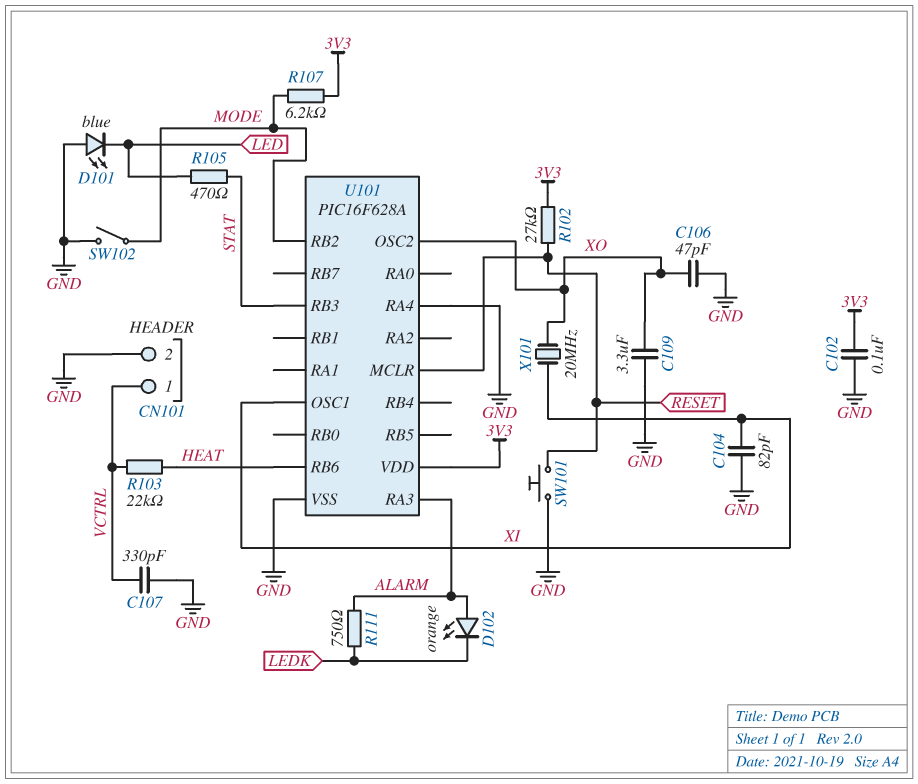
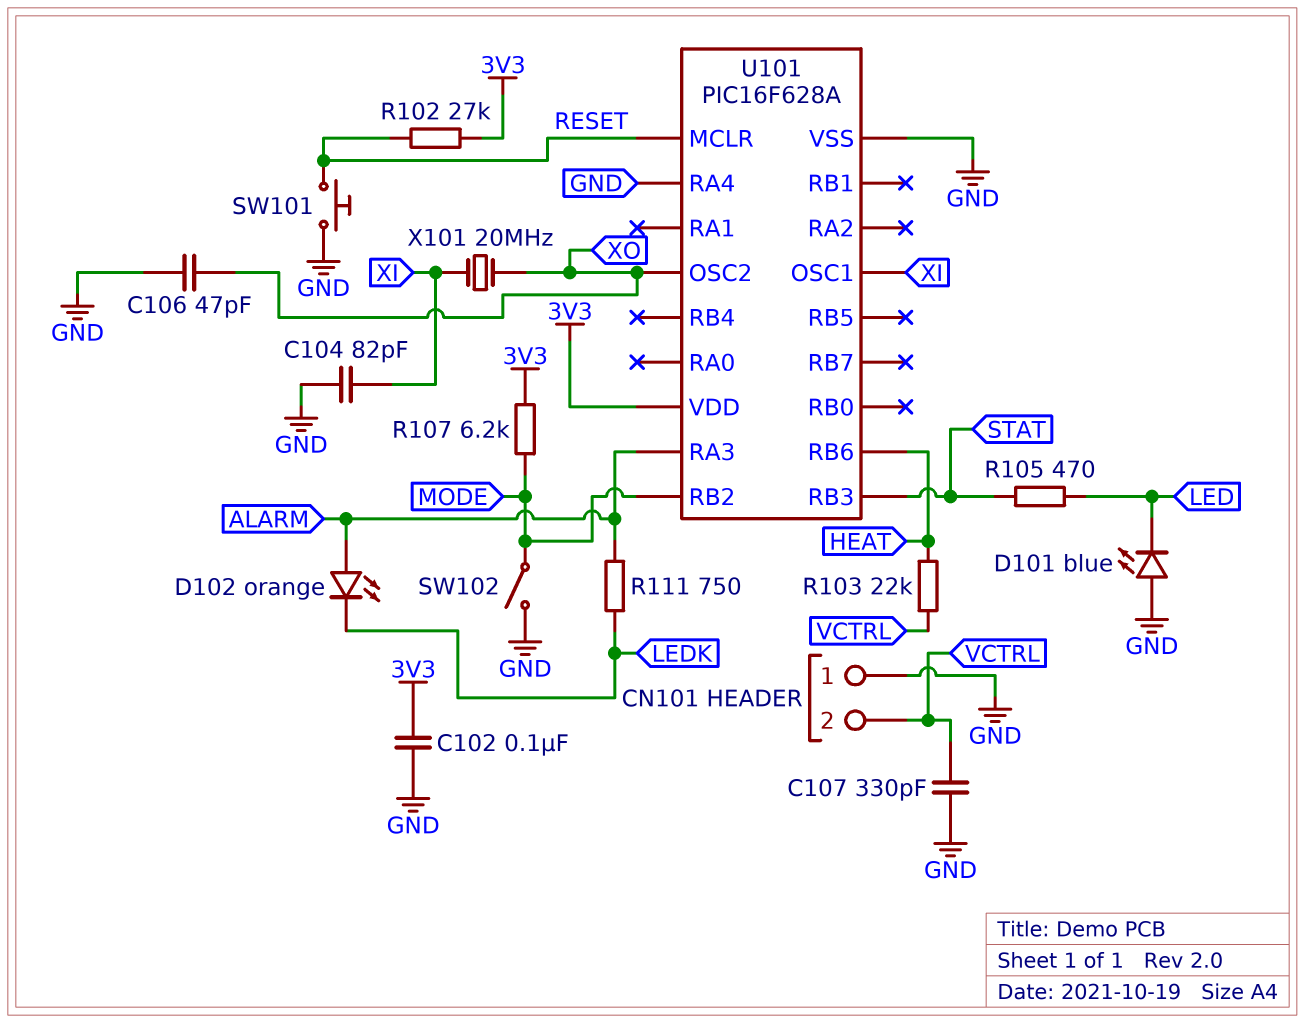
C109: 3.3uF (GND, XO) -> none
CN101 pin 1: VCTRL -> GND
CN101 pin 2: GND -> VCTRL

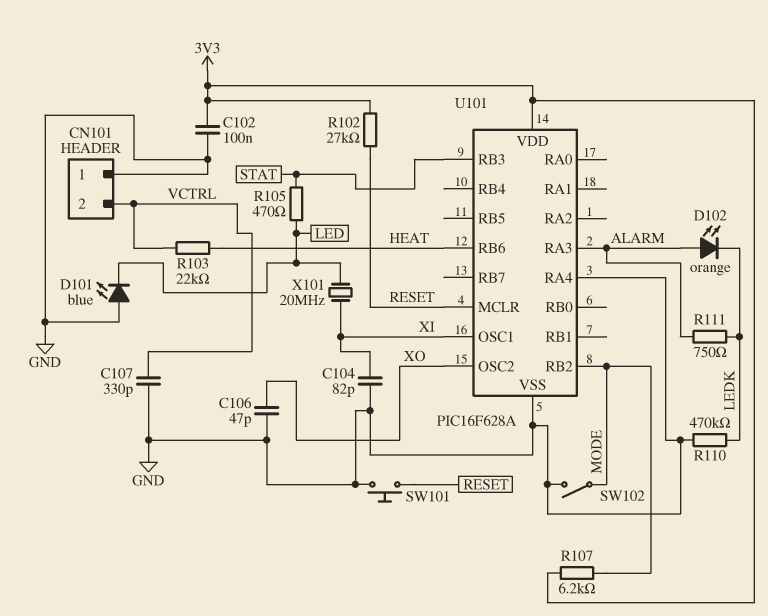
R110: none -> 470k (GND, LEDK)
X101: 20MHz (XI, XO) -> 20MHz (LED, XI)

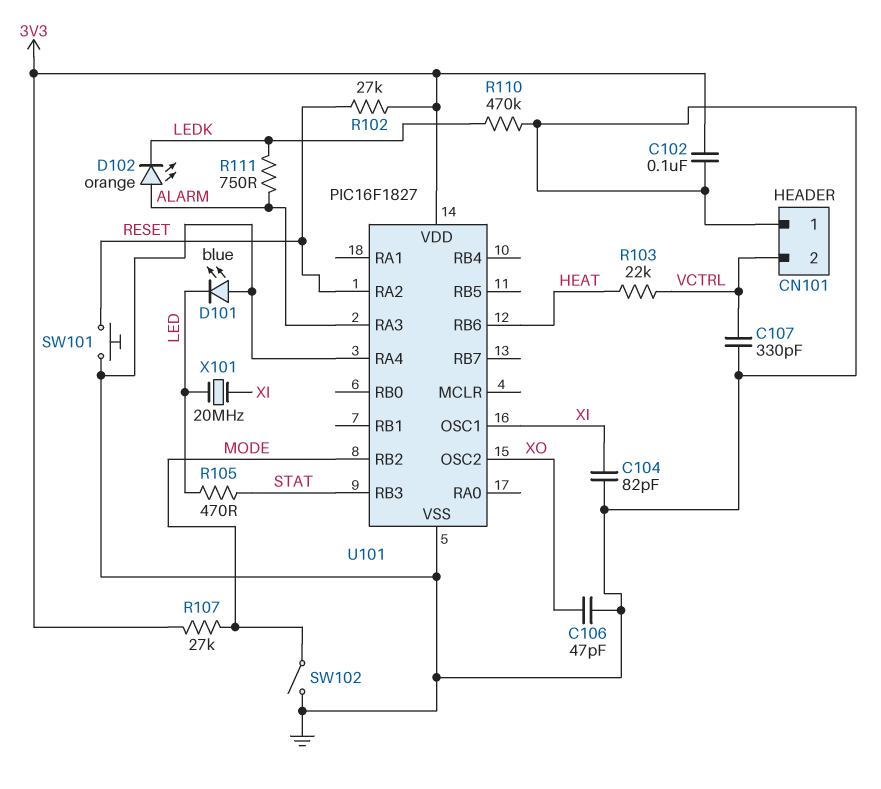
R107: 6.2k (3V3, MODE) -> 27k (3V3, MODE)
U101: PIC16F628A -> PIC16F1827
U101 pin MCLR: RESET -> none
U101 pin RA2: none -> RESET

